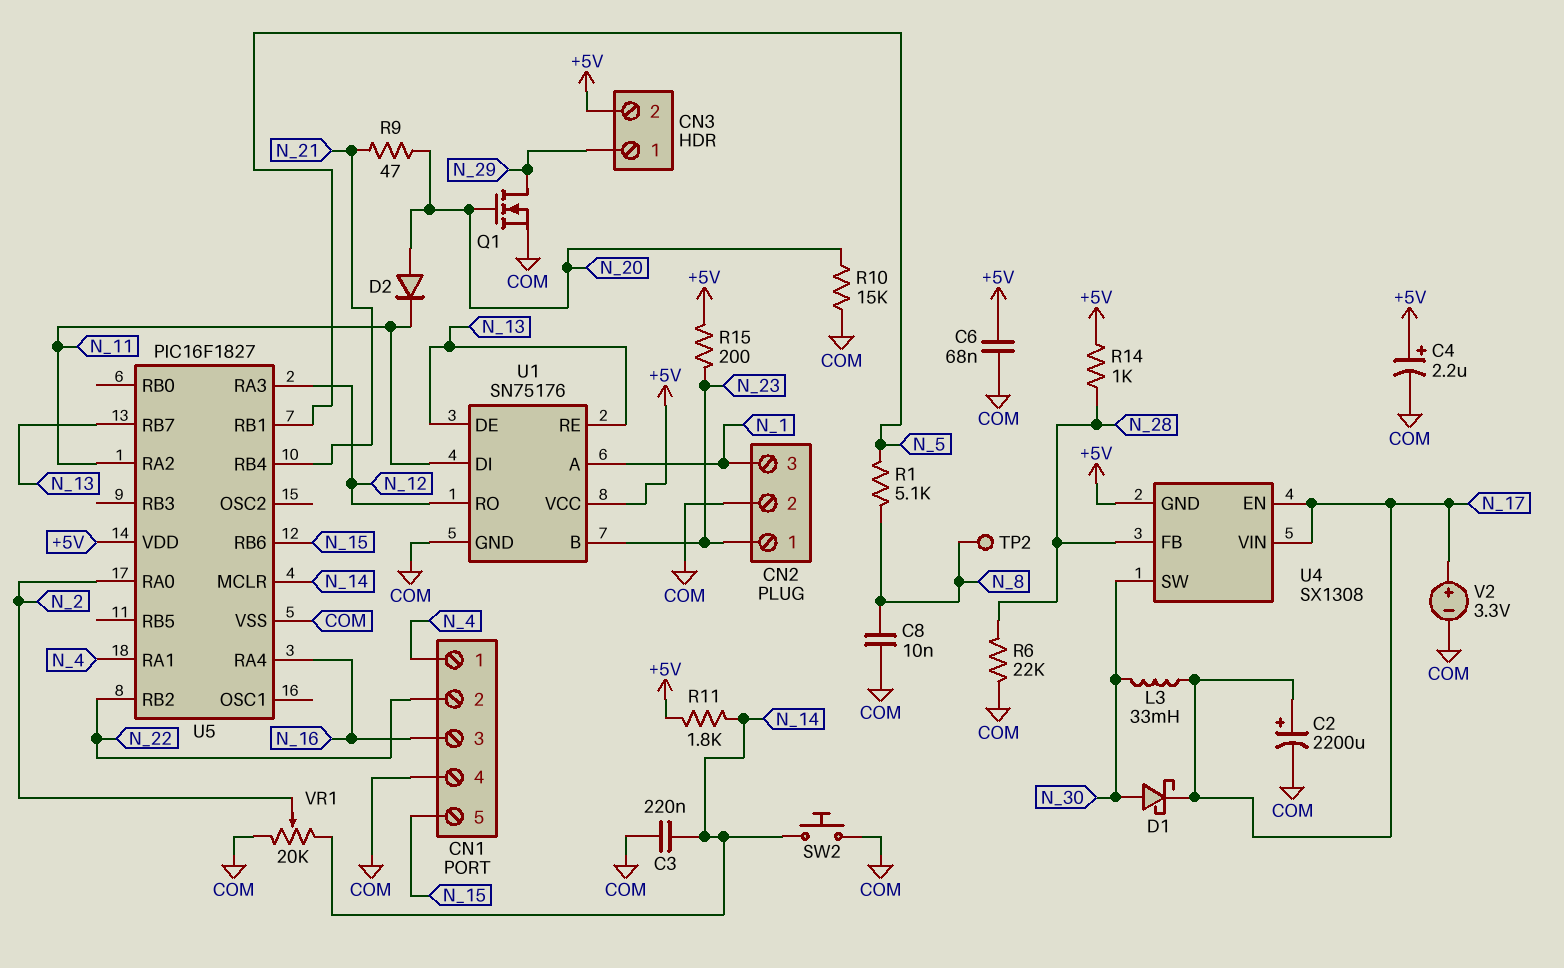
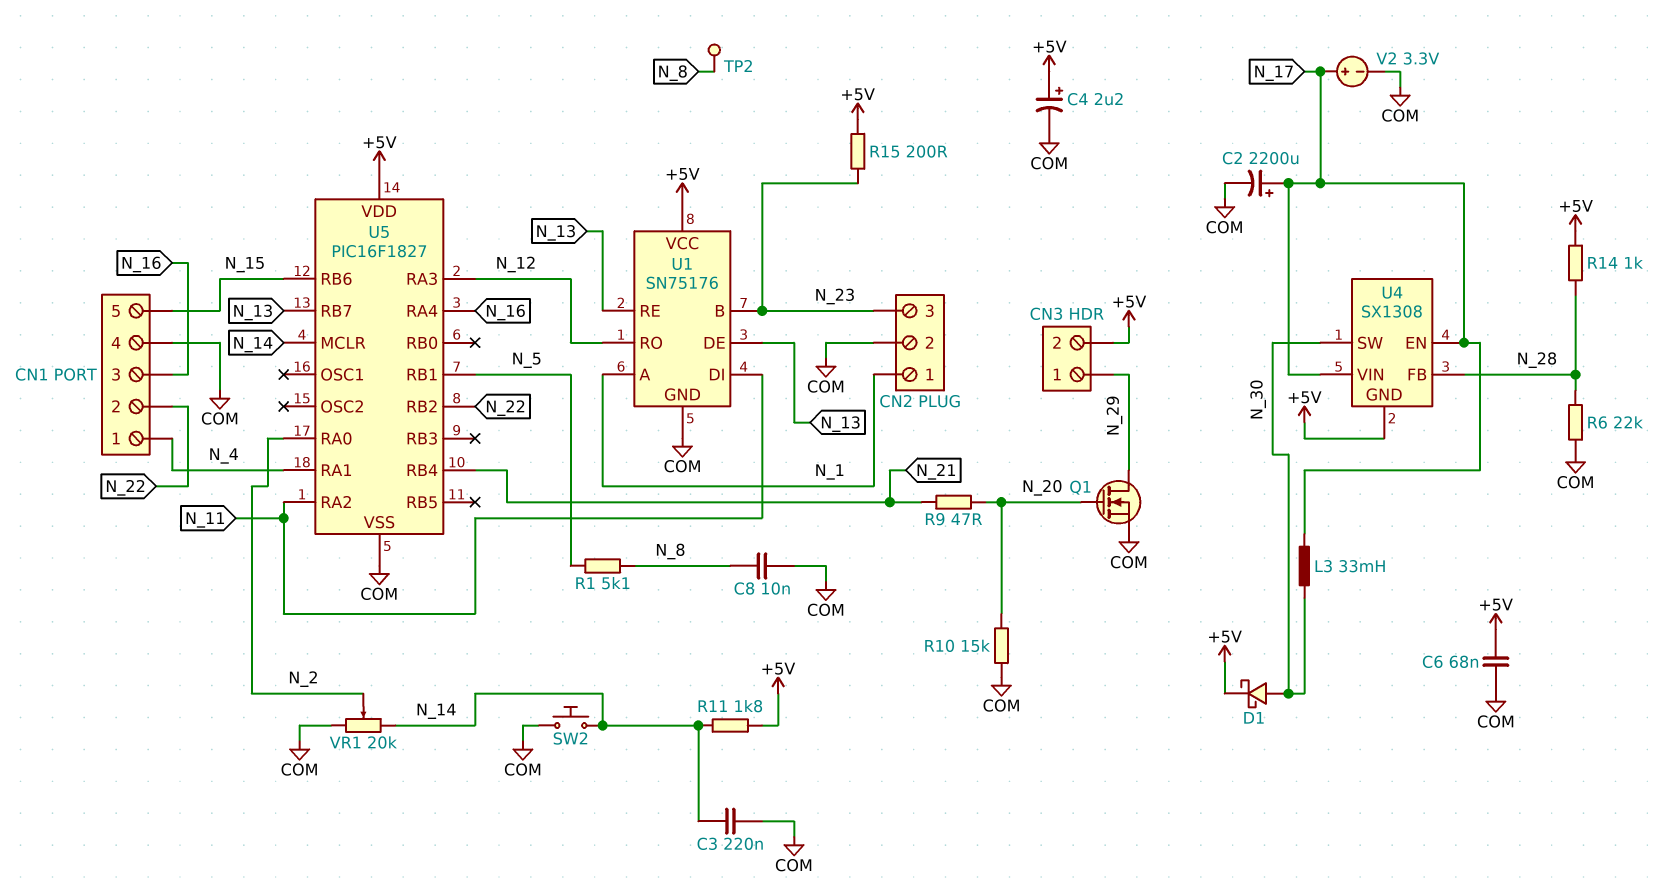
CN2 pin 1: N_23 -> N_1
CN2 pin 3: N_1 -> N_23
D1: schottky (A N_30, K N_17) -> schottky (A N_30, K +5V)
D2: diode (A N_20, K N_11) -> none

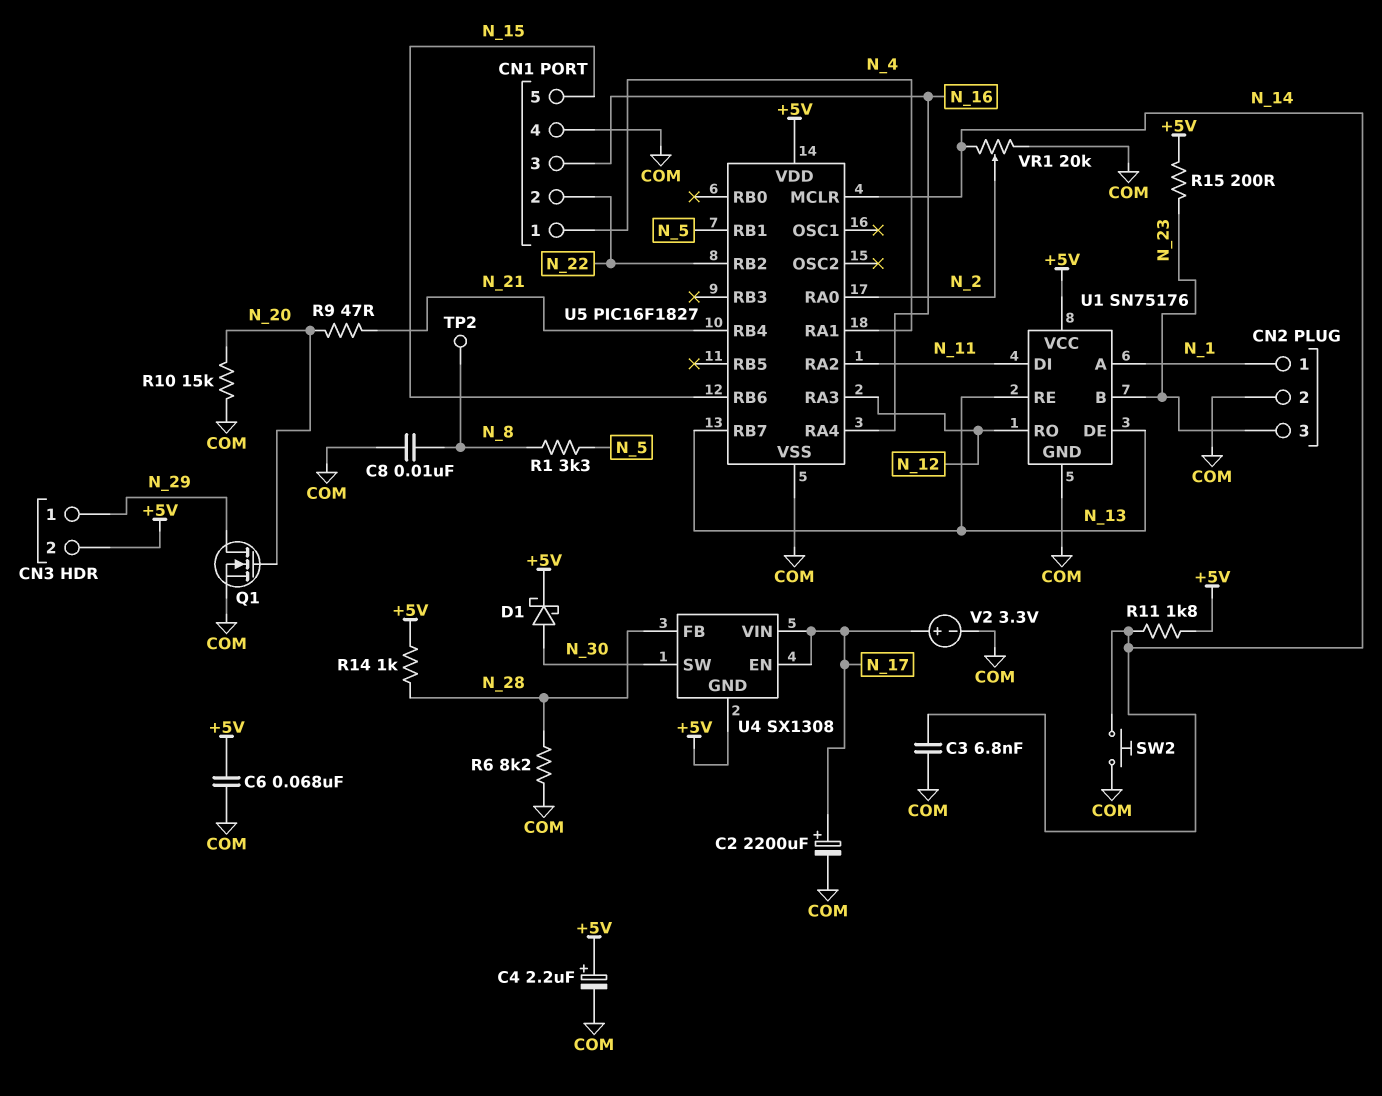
C3: 220nF (COM, N_14) -> 6.8nF (COM, N_14)
L3: 33mH (N_17, N_30) -> none
R1: 5.1k (N_5, N_8) -> 3.3k (N_5, N_8)
R6: 22k (COM, N_28) -> 8.2k (COM, N_28)

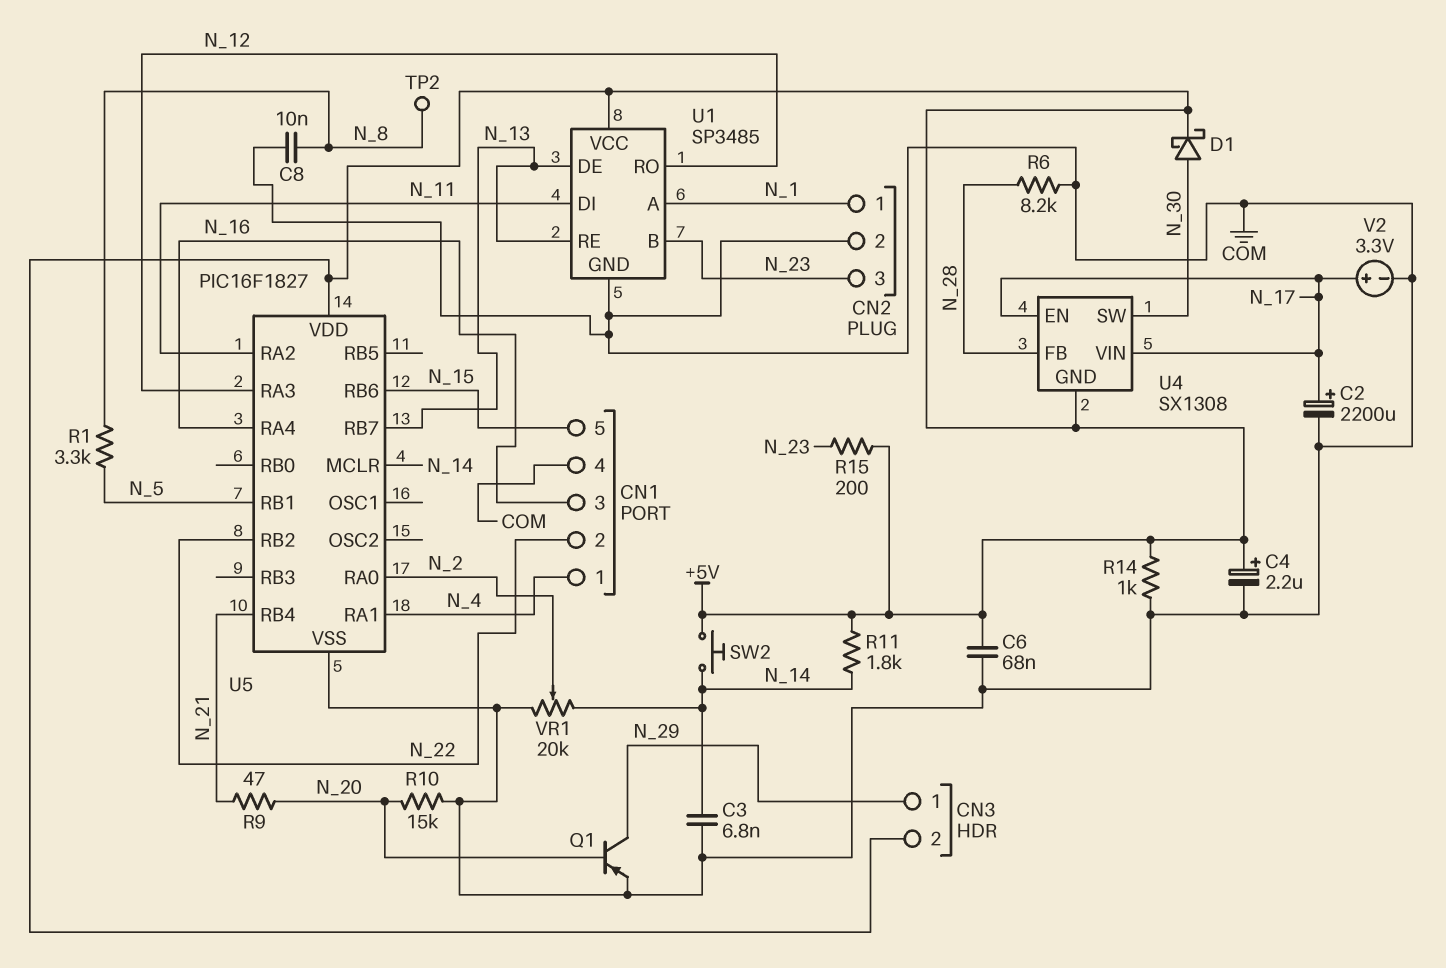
Q1: NMOS (G N_20, D N_29, S COM) -> PNP (B N_20, C N_29, E COM)
R14: 1k (+5V, N_28) -> 1k (+5V, COM)
SW2: button (COM, N_14) -> button (+5V, N_14)
U1: SN75176 -> SP3485

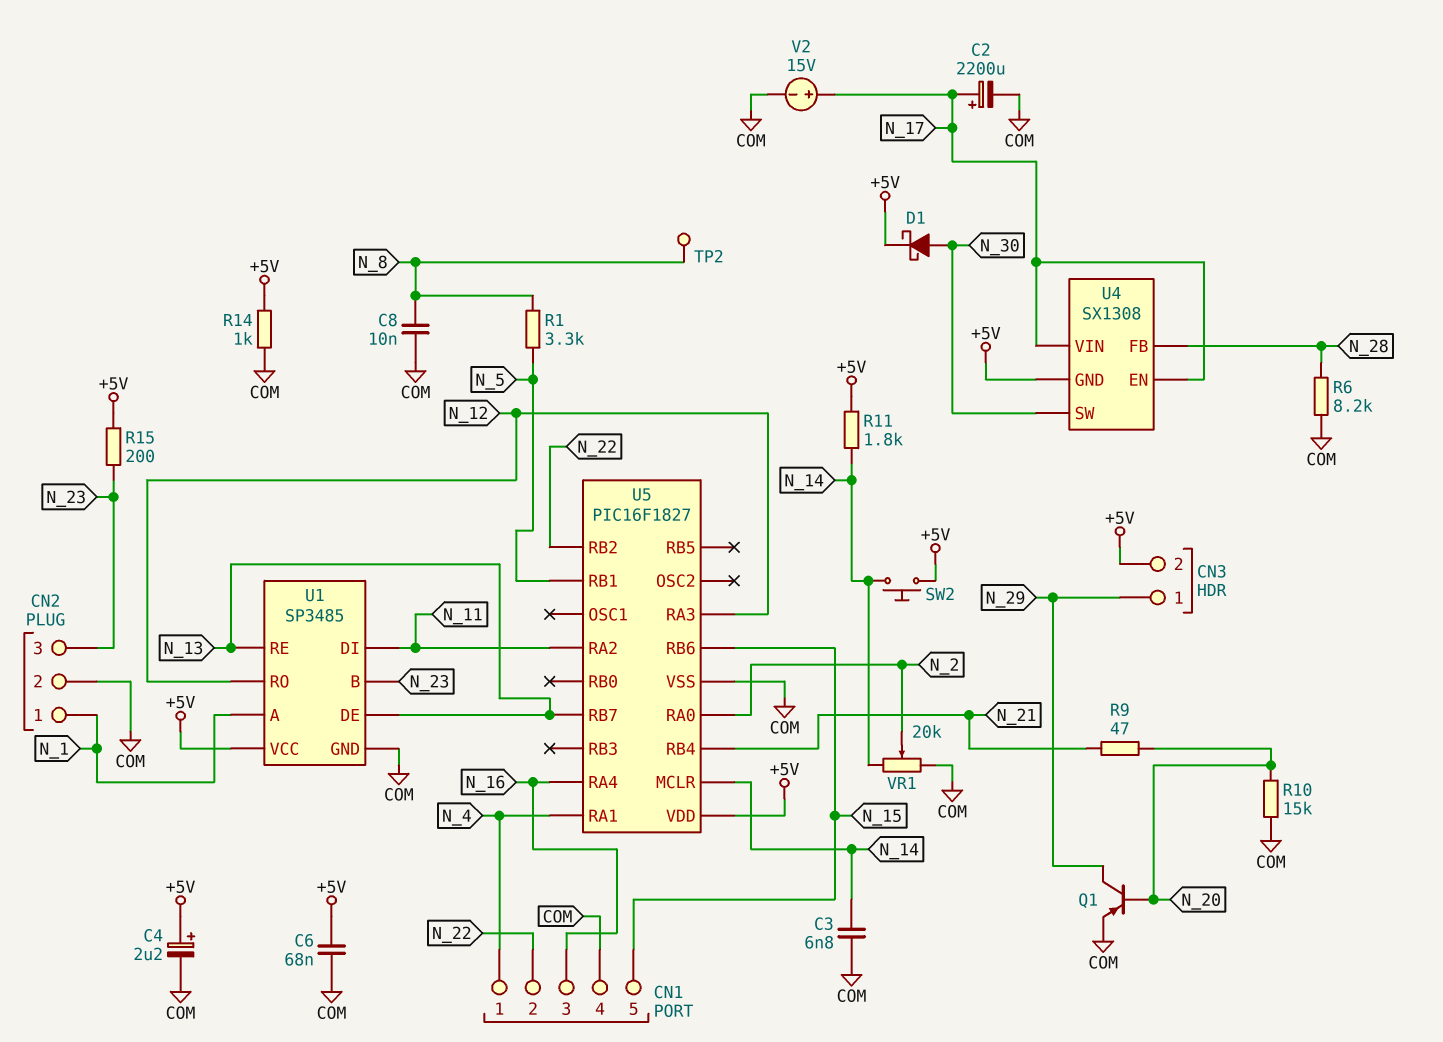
V2: 3.3V (plus N_17, minus COM) -> 15V (plus N_17, minus COM)

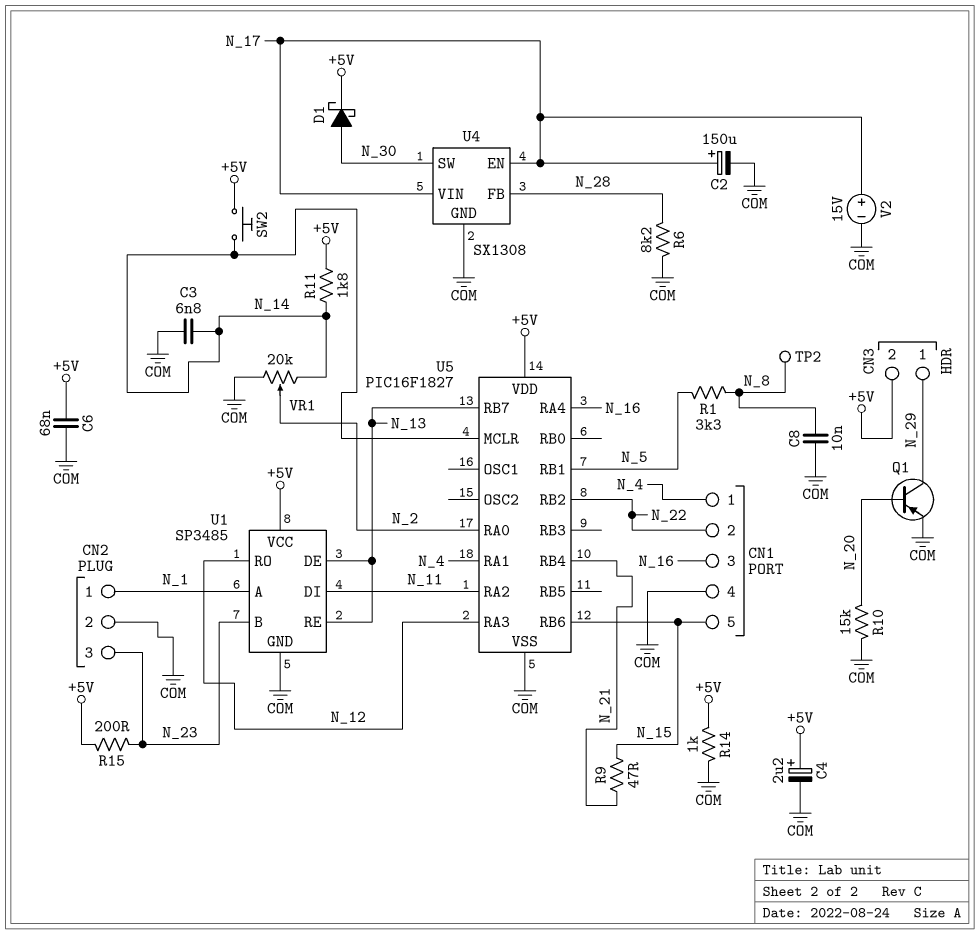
C2: 2200uF (plus N_17, minus COM) -> 150uF (plus N_17, minus COM)
R9: 47 (N_20, N_21) -> 47 (N_15, N_21)
U4 pin GND: +5V -> COM

